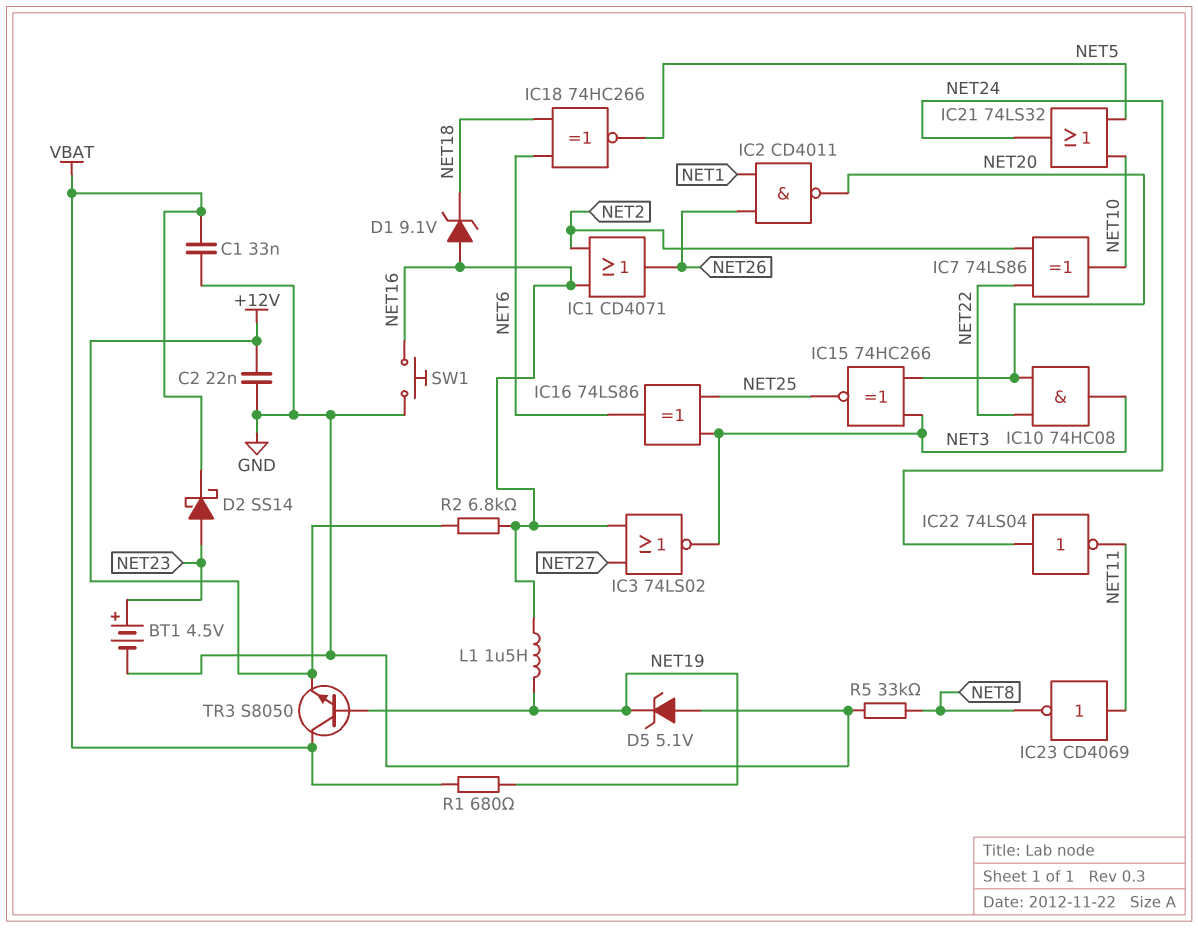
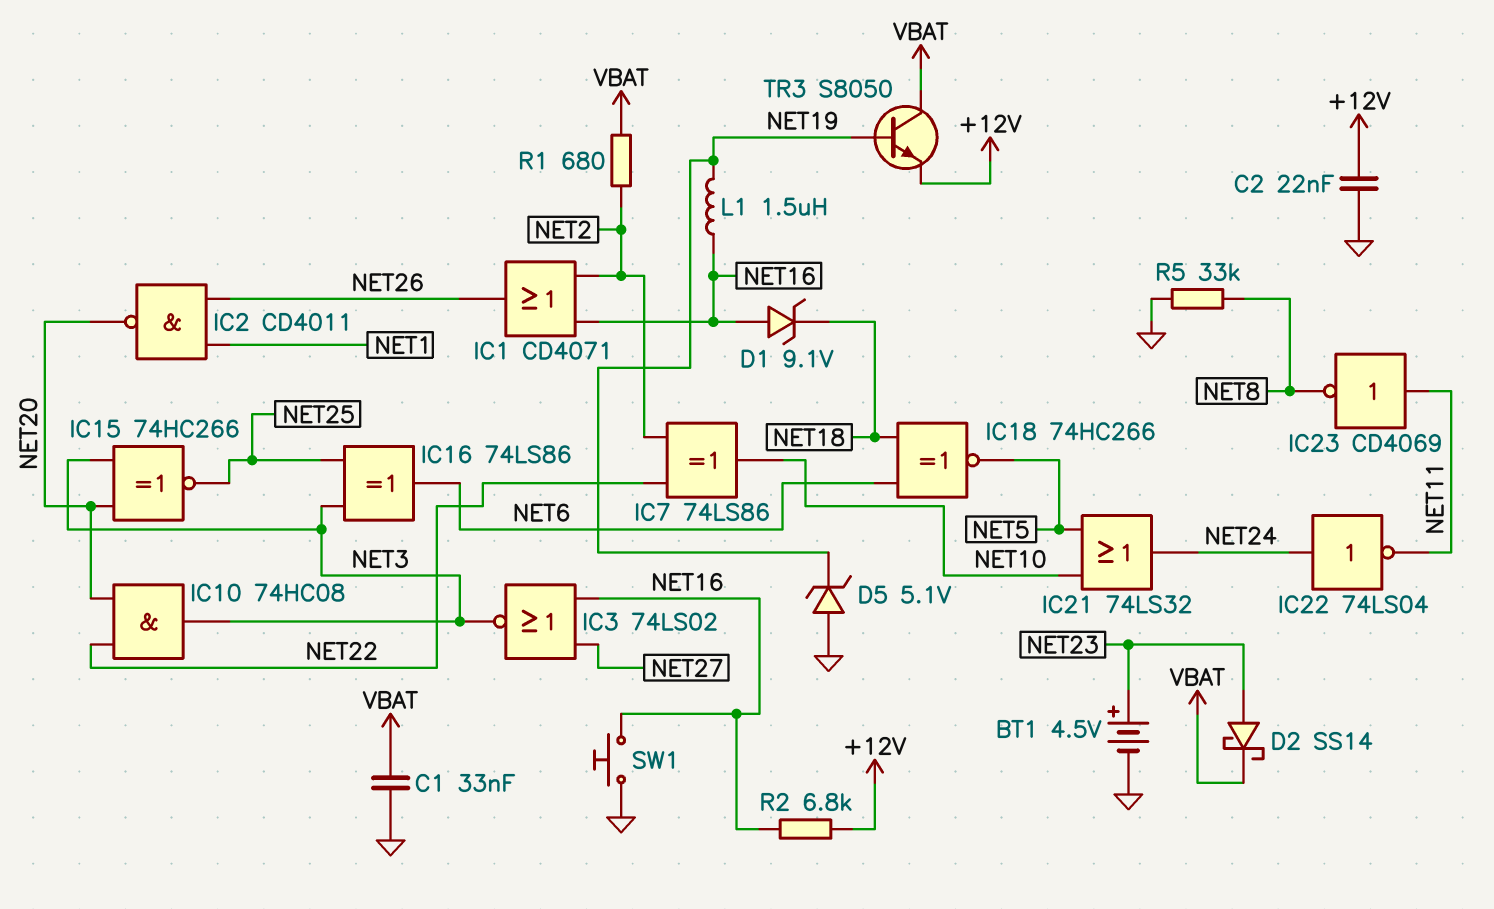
R1: 680 (NET19, VBAT) -> 680 (NET2, VBAT)

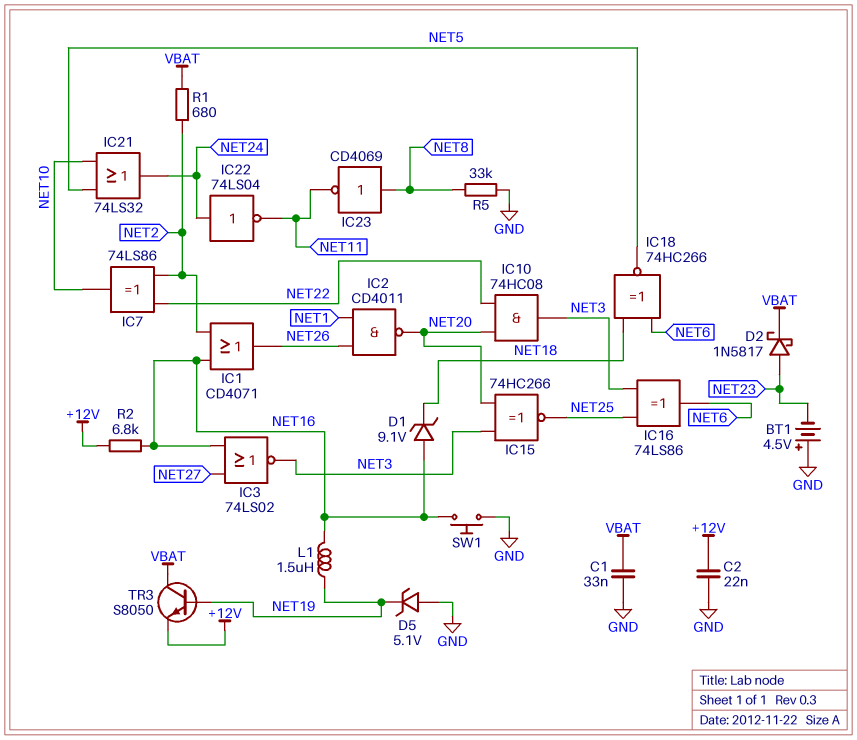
BT1: 4.5V (plus NET23, minus GND) -> 4.5V (plus GND, minus NET23)
D2: schottky SS14 (A NET23, K VBAT) -> schottky 1N5817 (A NET23, K VBAT)
IC23: NOT CD4069 (in NET11, out NET8) -> NOT CD4069 (in NET8, out NET11)

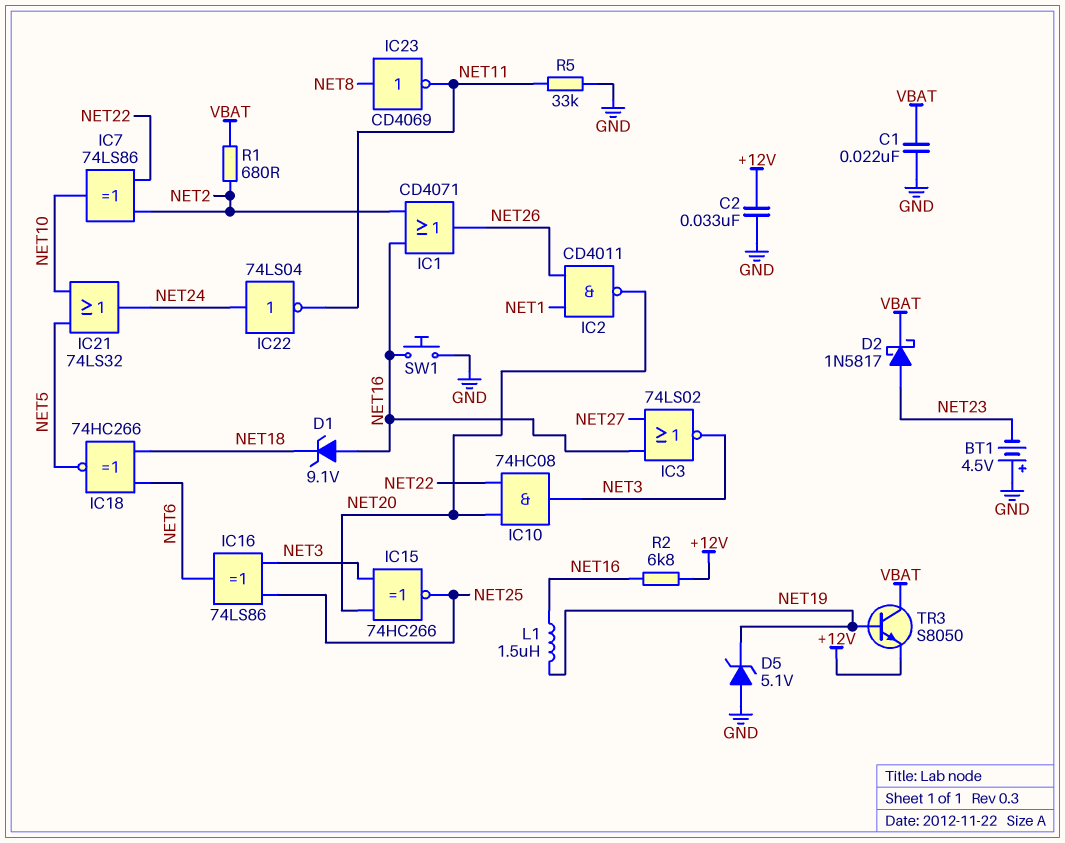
C1: 33nF (GND, VBAT) -> 22nF (GND, VBAT)
C2: 22nF (+12V, GND) -> 33nF (+12V, GND)
R5: 33k (GND, NET8) -> 33k (GND, NET11)

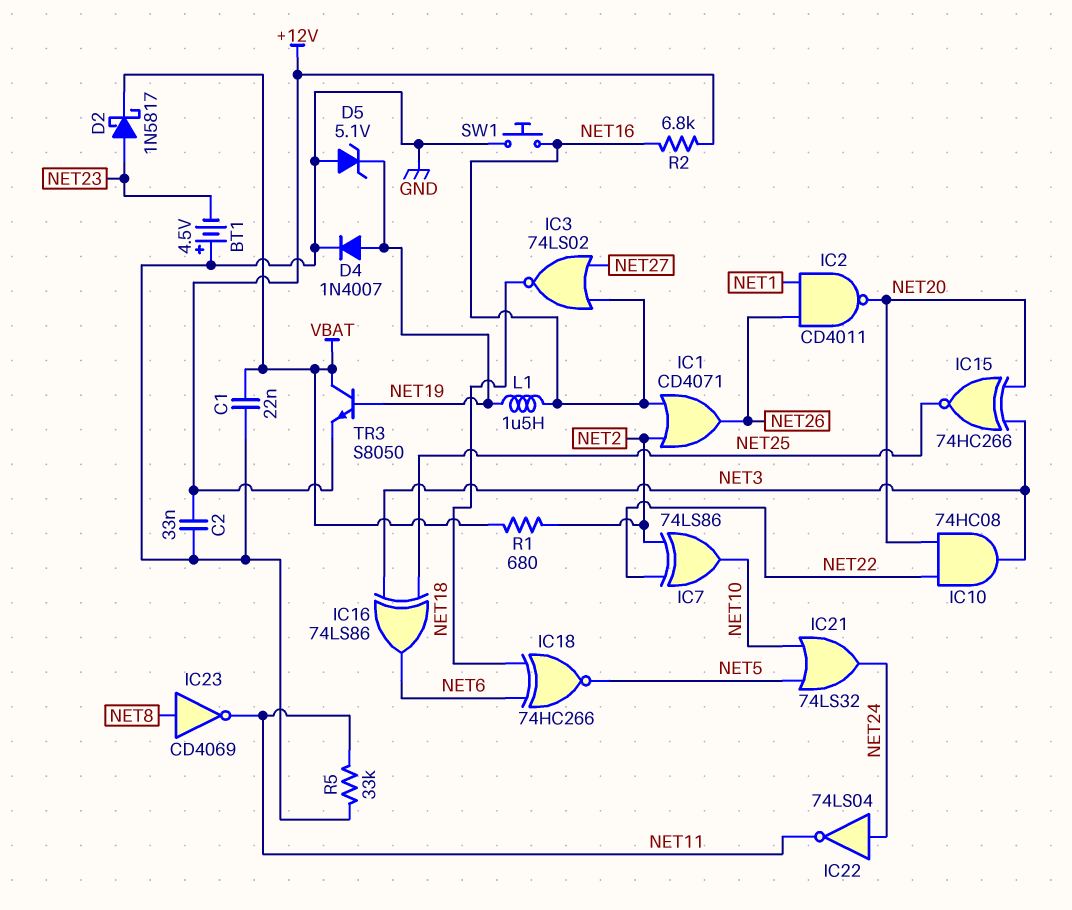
D1: zener 9.1V (A NET16, K NET18) -> none
D4: none -> diode 1N4007 (A NET19, K GND)
IC3: NOR 74LS02 (in NET16, in NET27, out NET3) -> NOR 74LS02 (in NET16, in NET27, out NET18)

